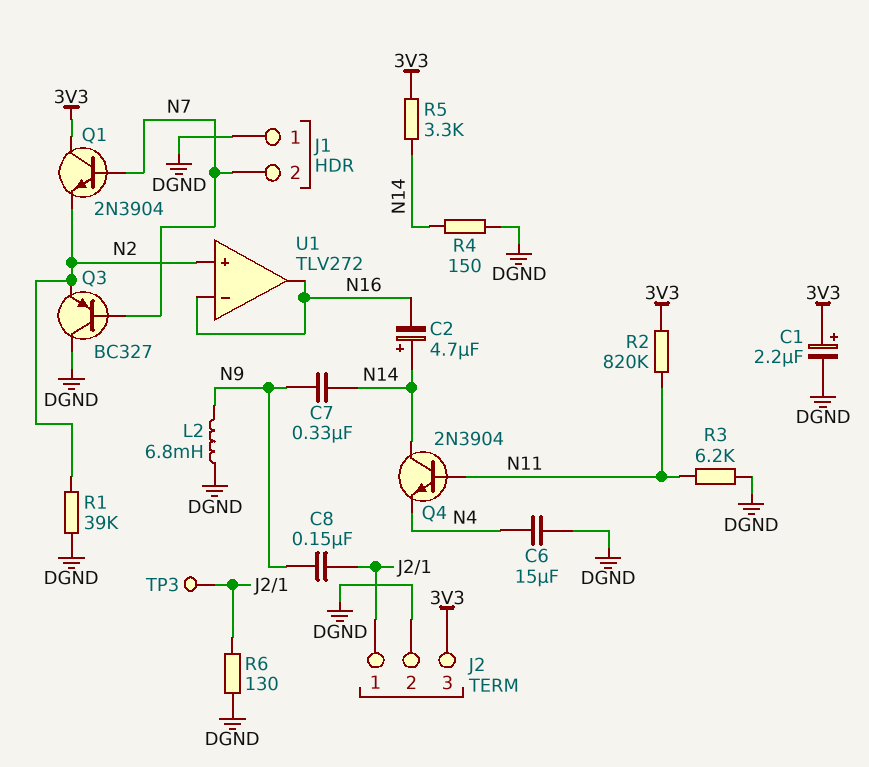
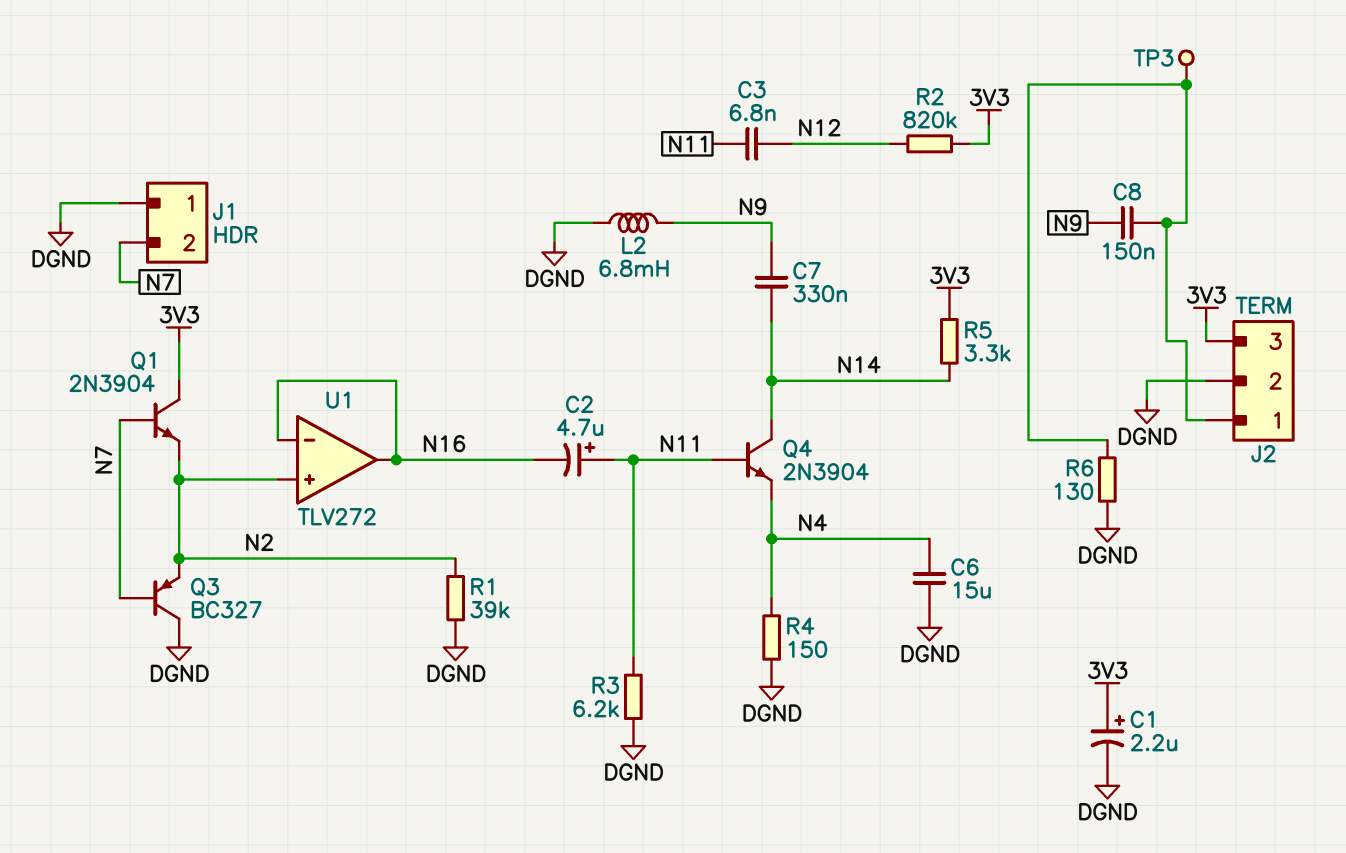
C2: 4.7uF (plus N14, minus N16) -> 4.7uF (plus N11, minus N16)
C3: none -> 6.8nF (N11, N12)
R2: 820k (3V3, N11) -> 820k (3V3, N12)
R4: 150 (DGND, N14) -> 150 (DGND, N4)

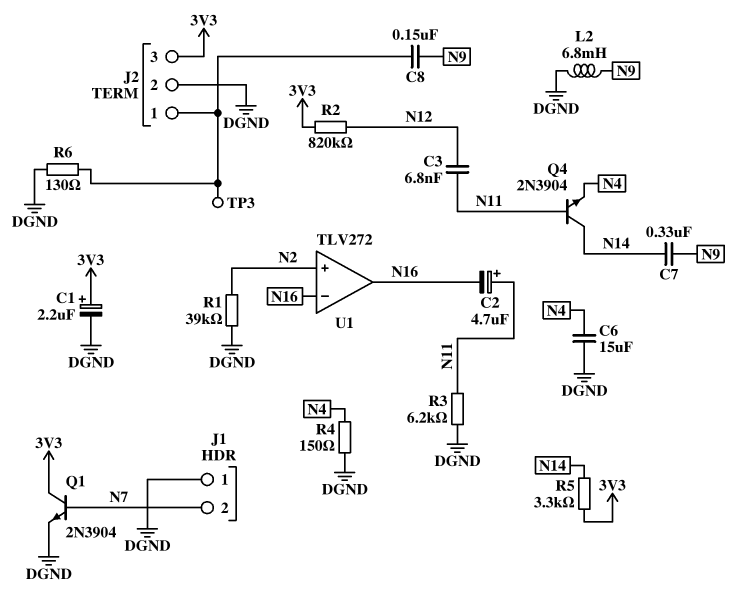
Q1: NPN 2N3904 (B N7, C 3V3, E N2) -> NPN 2N3904 (B N7, C 3V3, E DGND)
Q3: PNP BC327 (B N7, C DGND, E N2) -> none

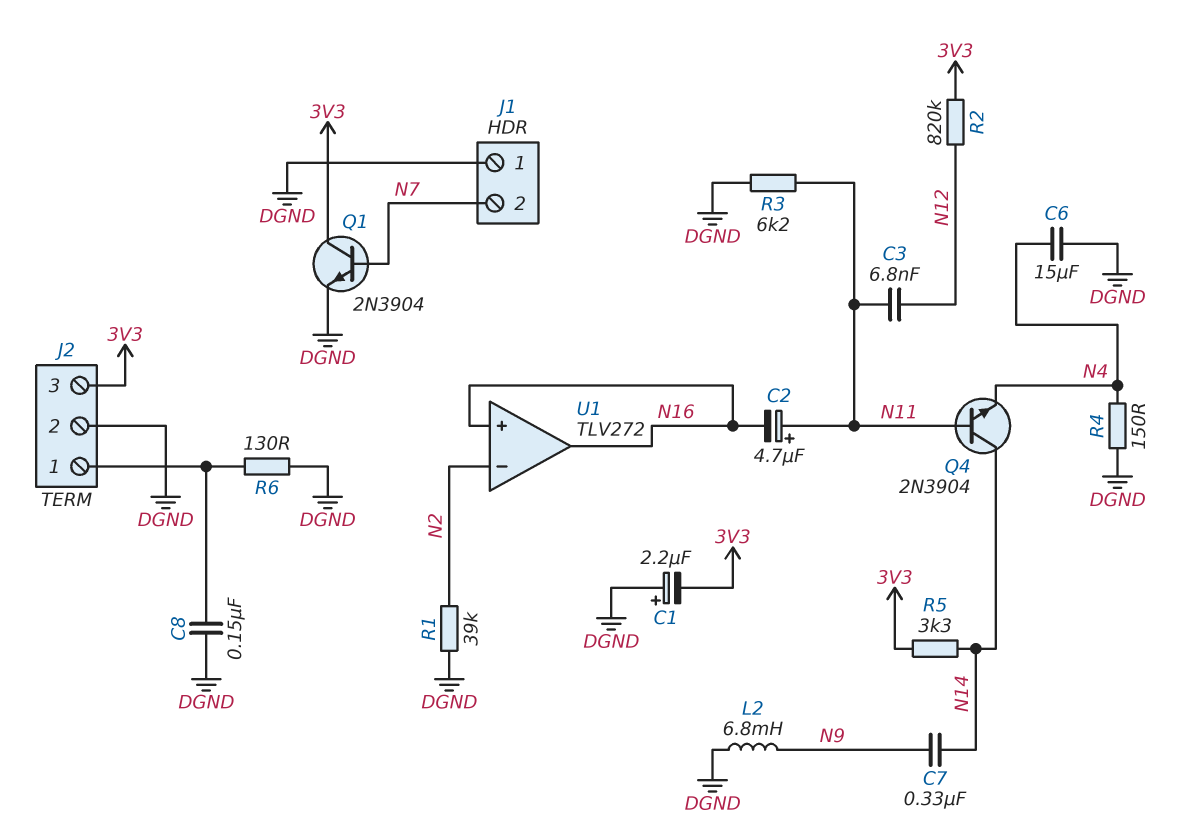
C1: 2.2uF (plus 3V3, minus DGND) -> 2.2uF (plus DGND, minus 3V3)
C8: 150nF (J2/1, N9) -> 150nF (DGND, J2/1)
TP3: test point (J2/1) -> none
U1 pin in+: N2 -> N16
U1 pin in-: N16 -> N2

